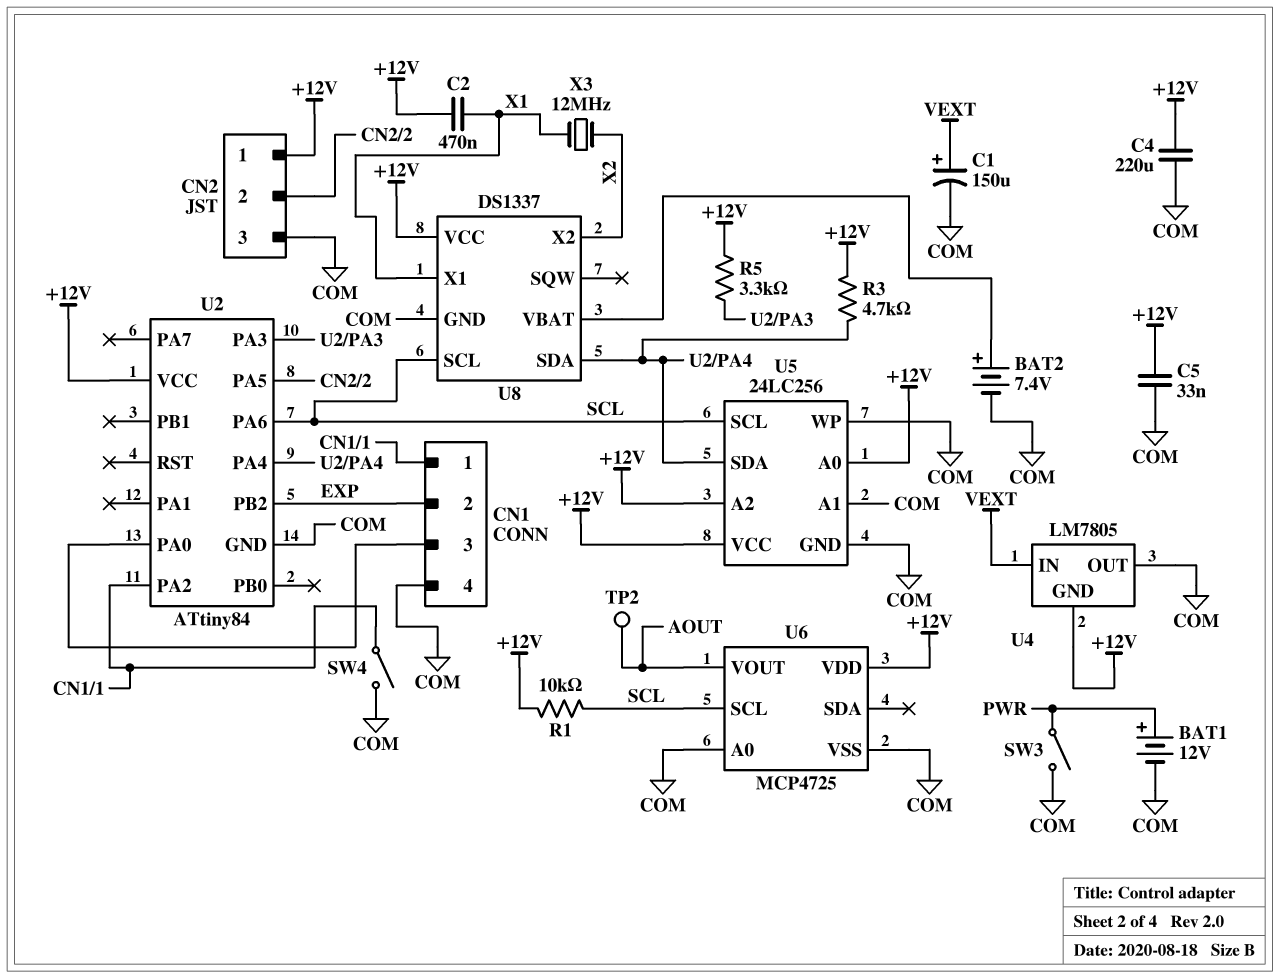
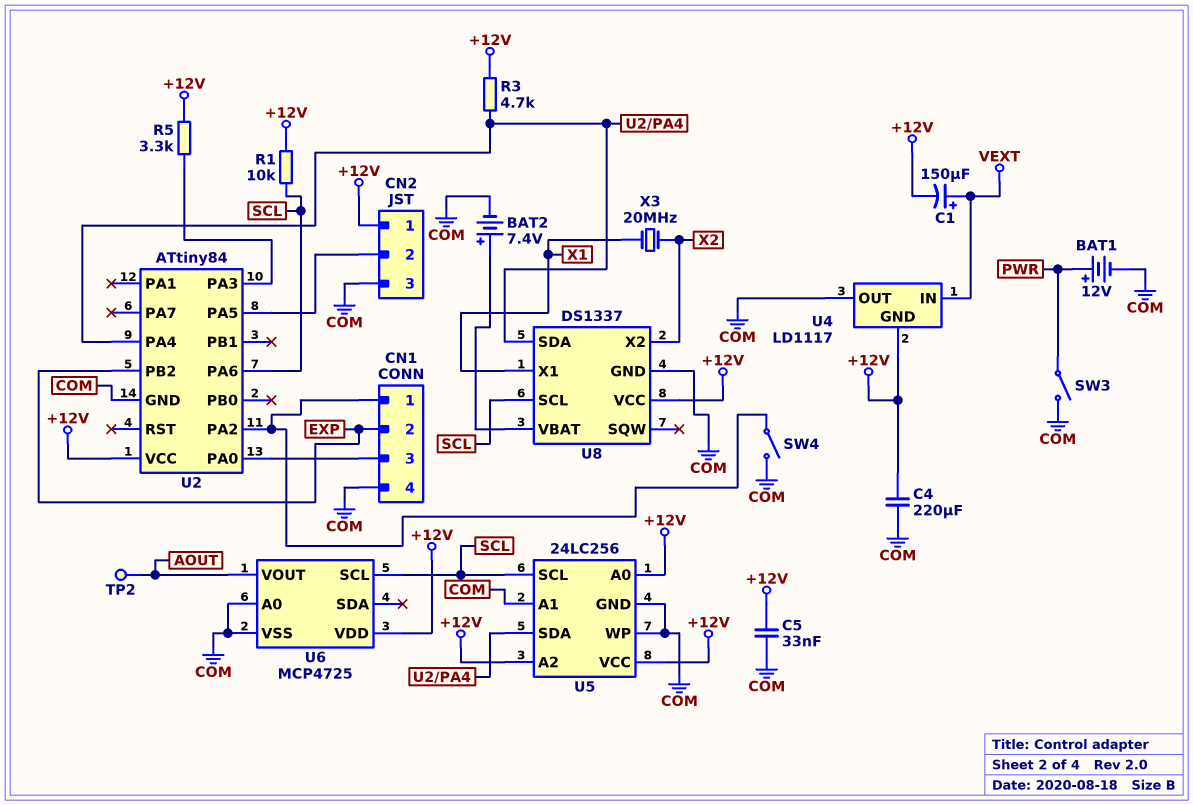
C1: 150uF (plus VEXT, minus COM) -> 150uF (plus VEXT, minus +12V)
C2: 470nF (+12V, X1) -> none
U4: LM7805 -> LD1117
X3: 12MHz (X1, X2) -> 20MHz (X1, X2)

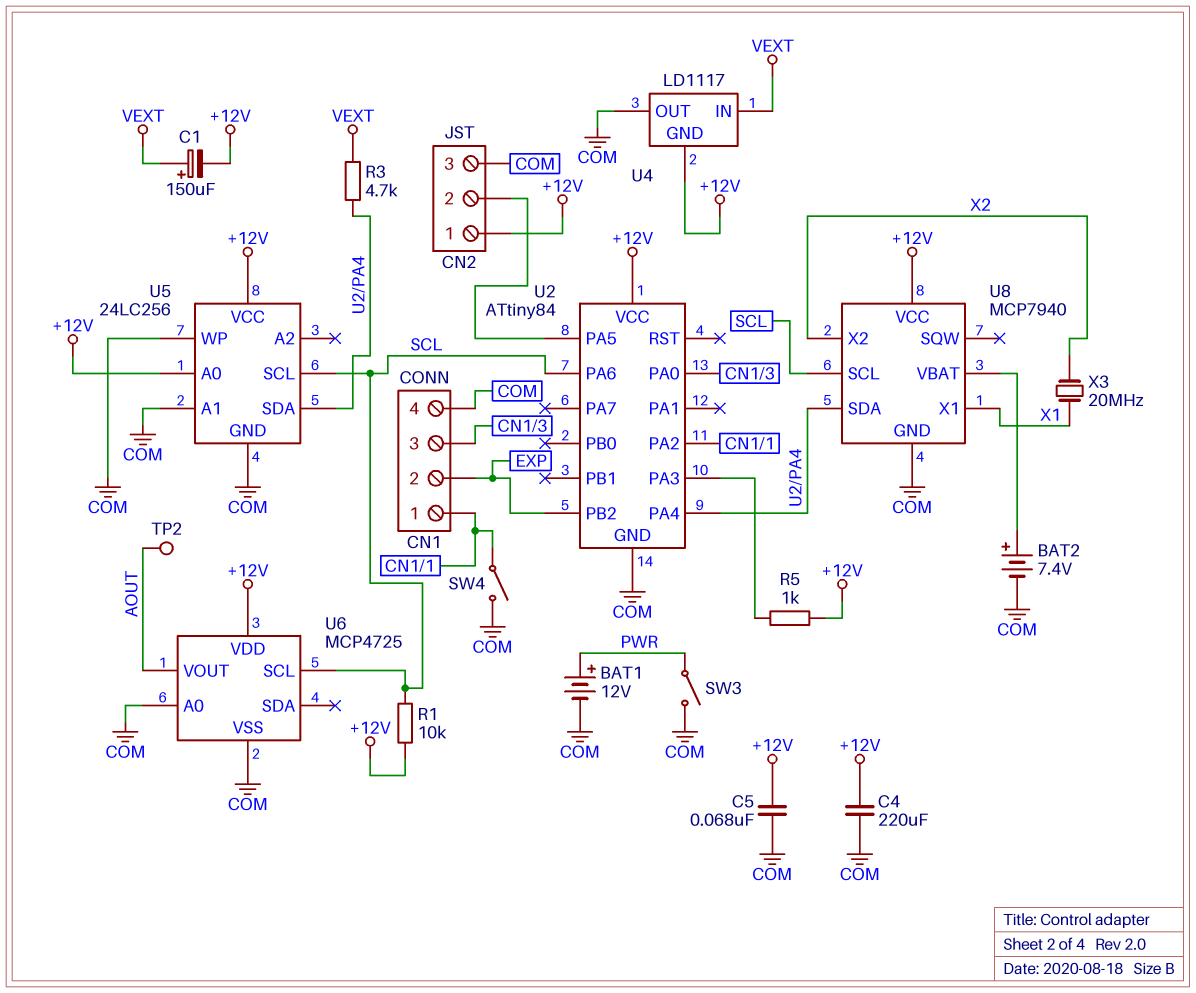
C5: 33nF (+12V, COM) -> 68nF (+12V, COM)
R3: 4.7k (+12V, U2/PA4) -> 4.7k (U2/PA4, VEXT)
R5: 3.3k (+12V, U2/PA3) -> 1k (+12V, U2/PA3)
U5 pin A2: +12V -> none
U8: DS1337 -> MCP7940

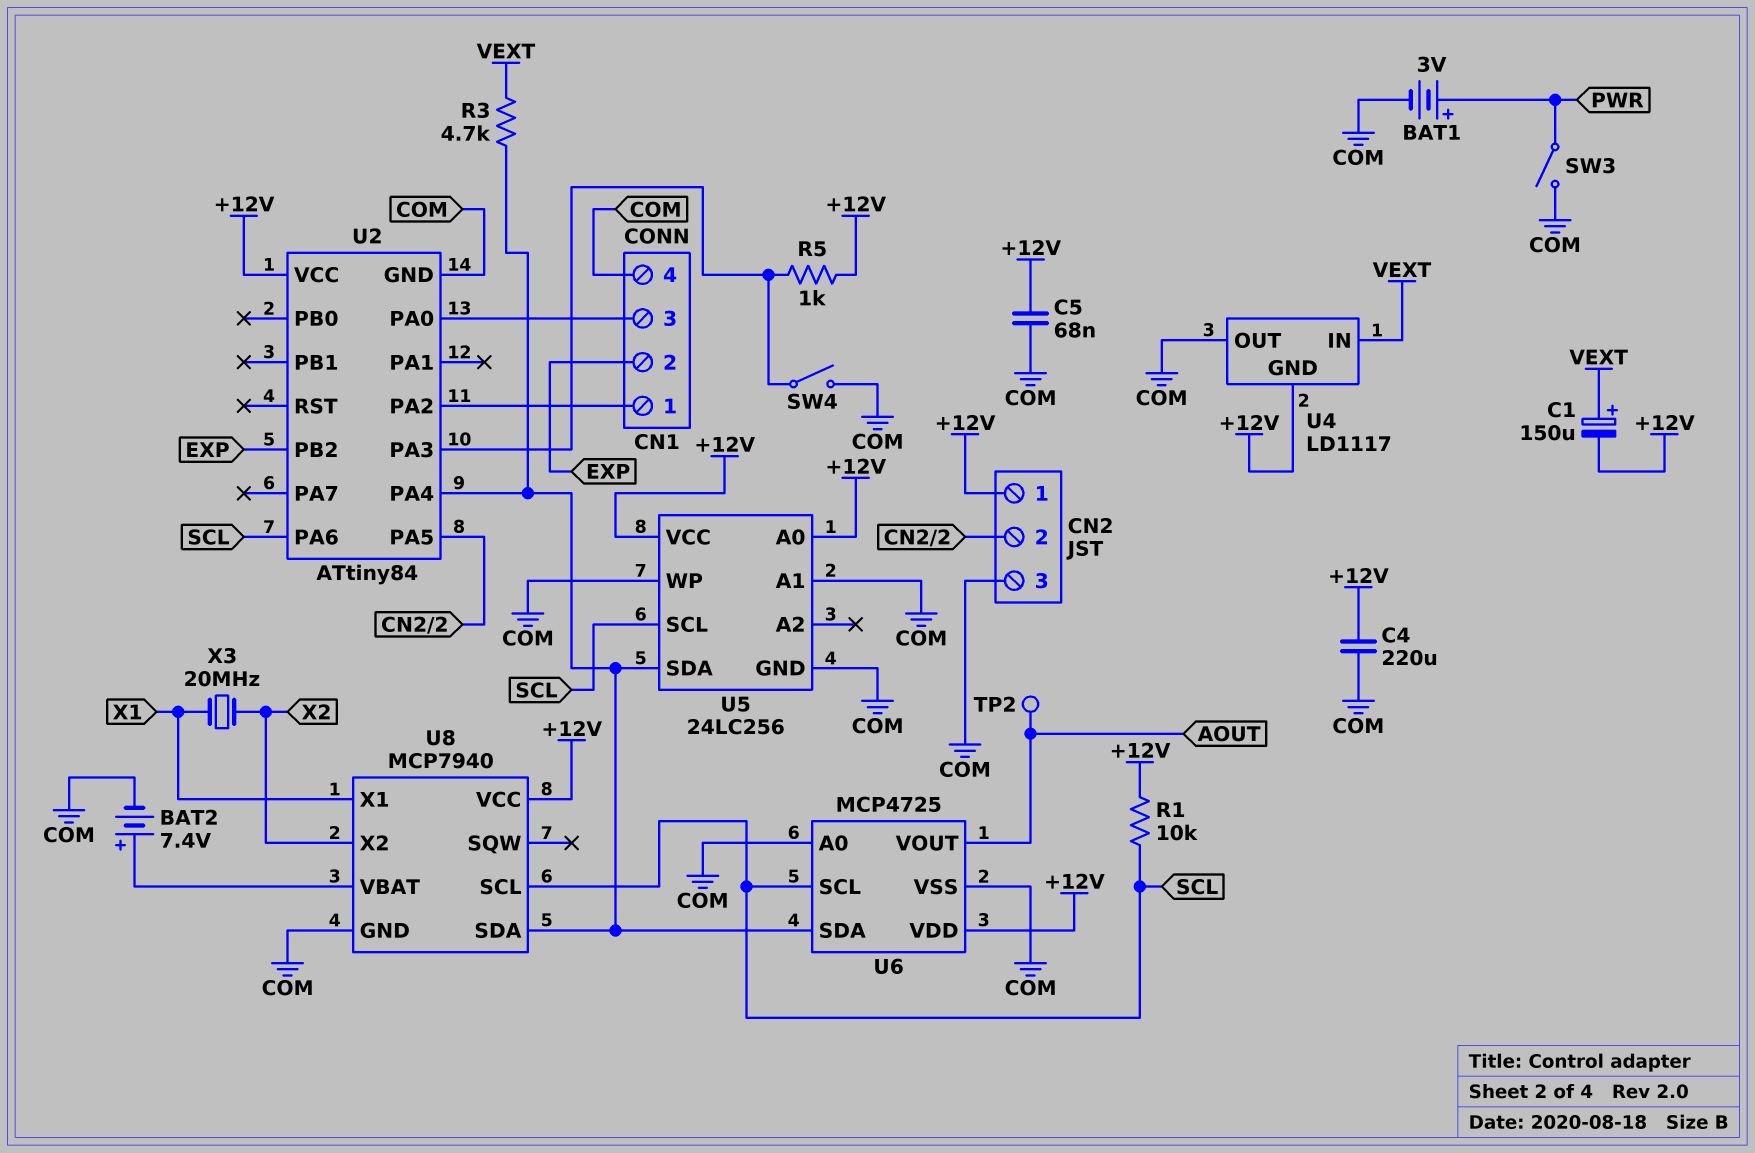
BAT1: 12V (plus PWR, minus COM) -> 3V (plus PWR, minus COM)
SW4: switch (CN1/1, COM) -> switch (COM, U2/PA3)
U6 pin SDA: none -> U2/PA4

